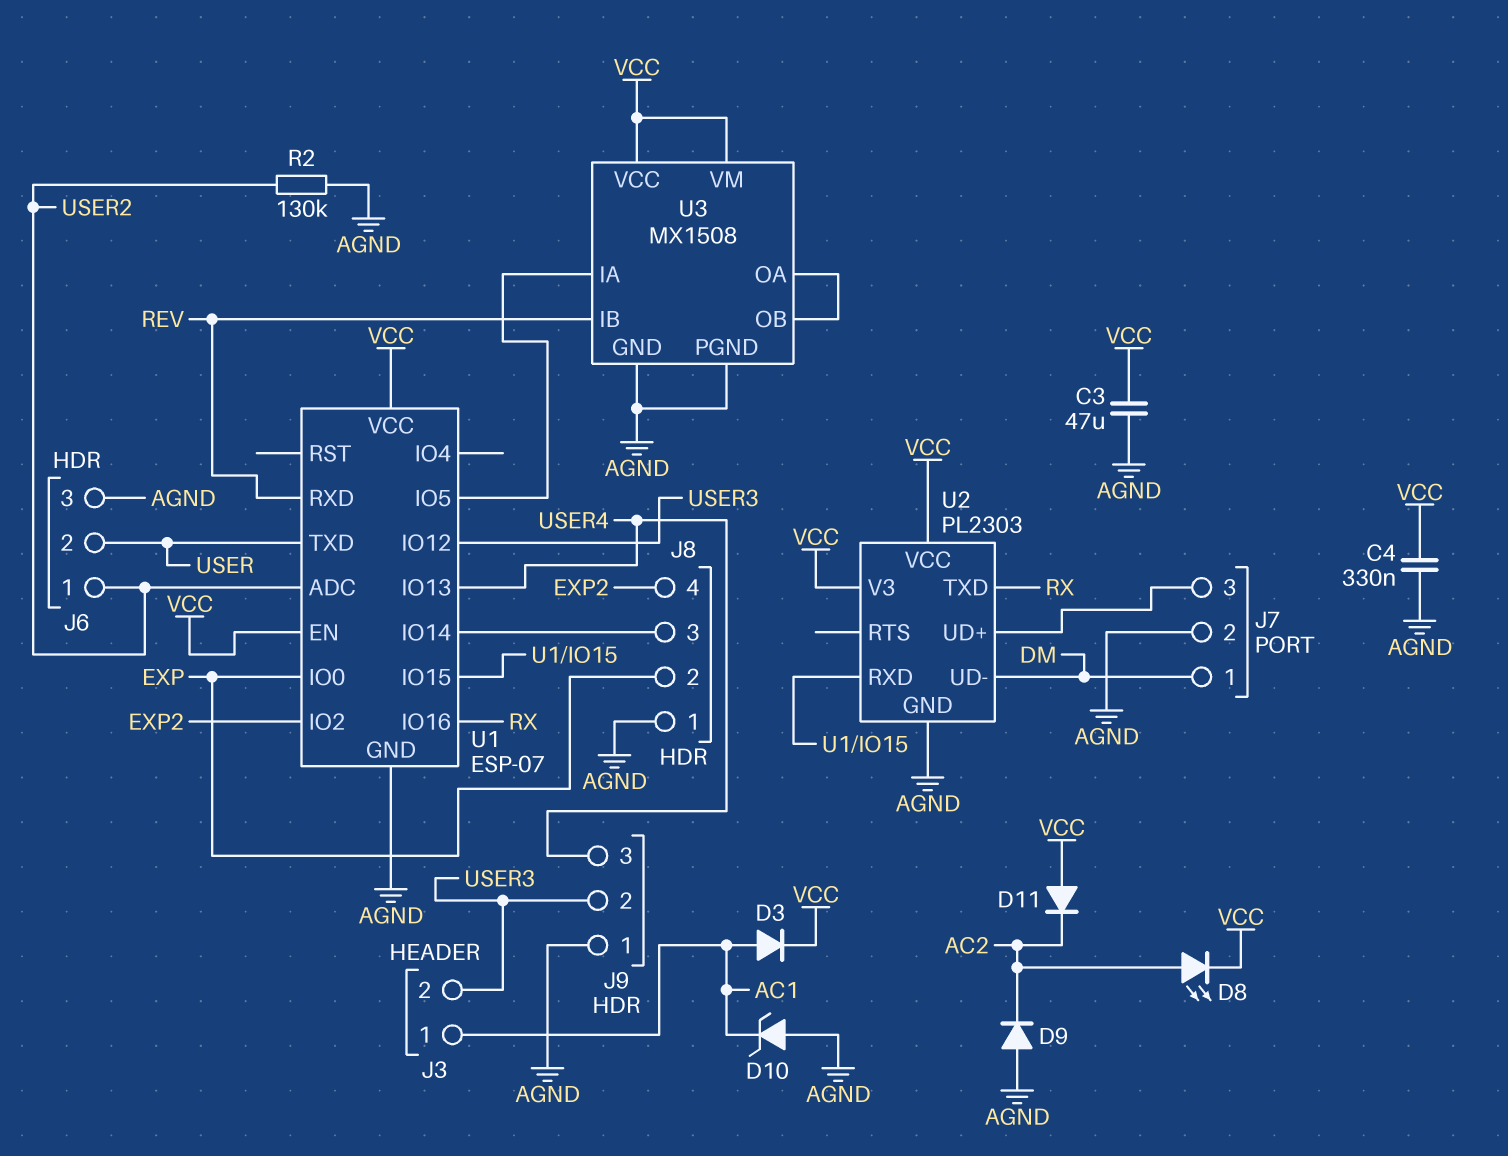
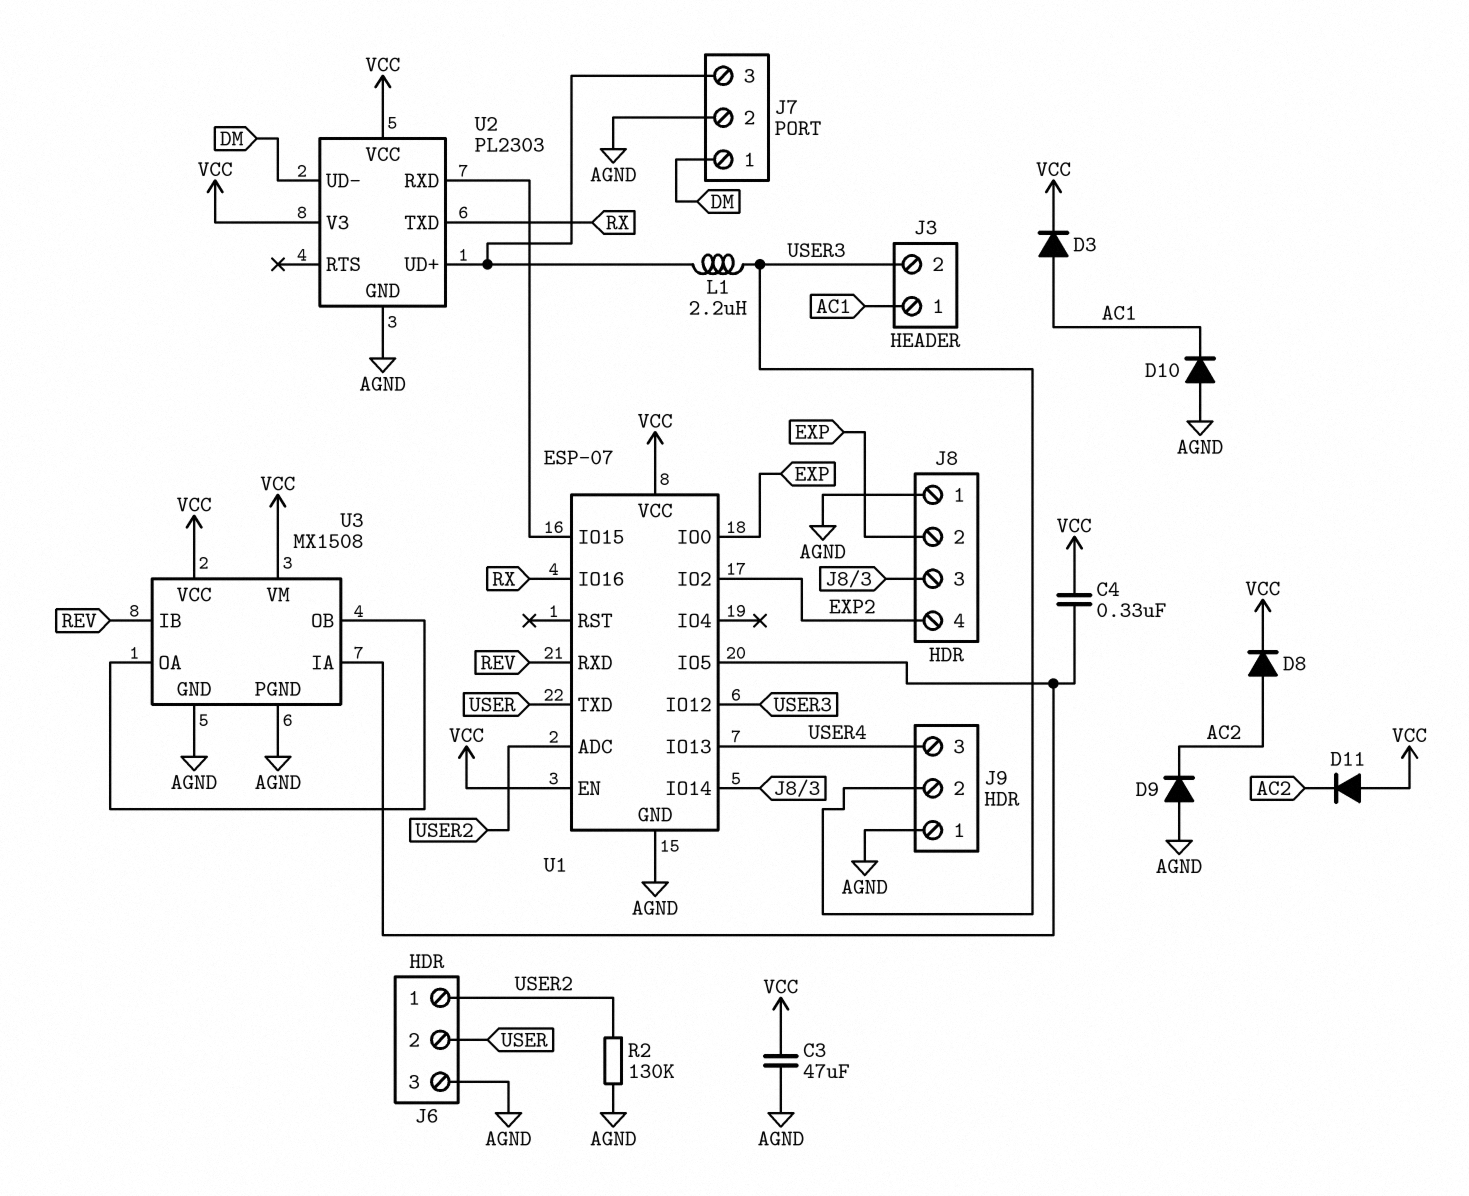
C4: 330nF (AGND, VCC) -> 330nF (U1/IO5, VCC)
D8: LED (A AC2, K VCC) -> diode (A AC2, K VCC)
D10: zener (A AGND, K AC1) -> diode (A AGND, K AC1)
L1: none -> 2.2uH (J7/3, USER3)

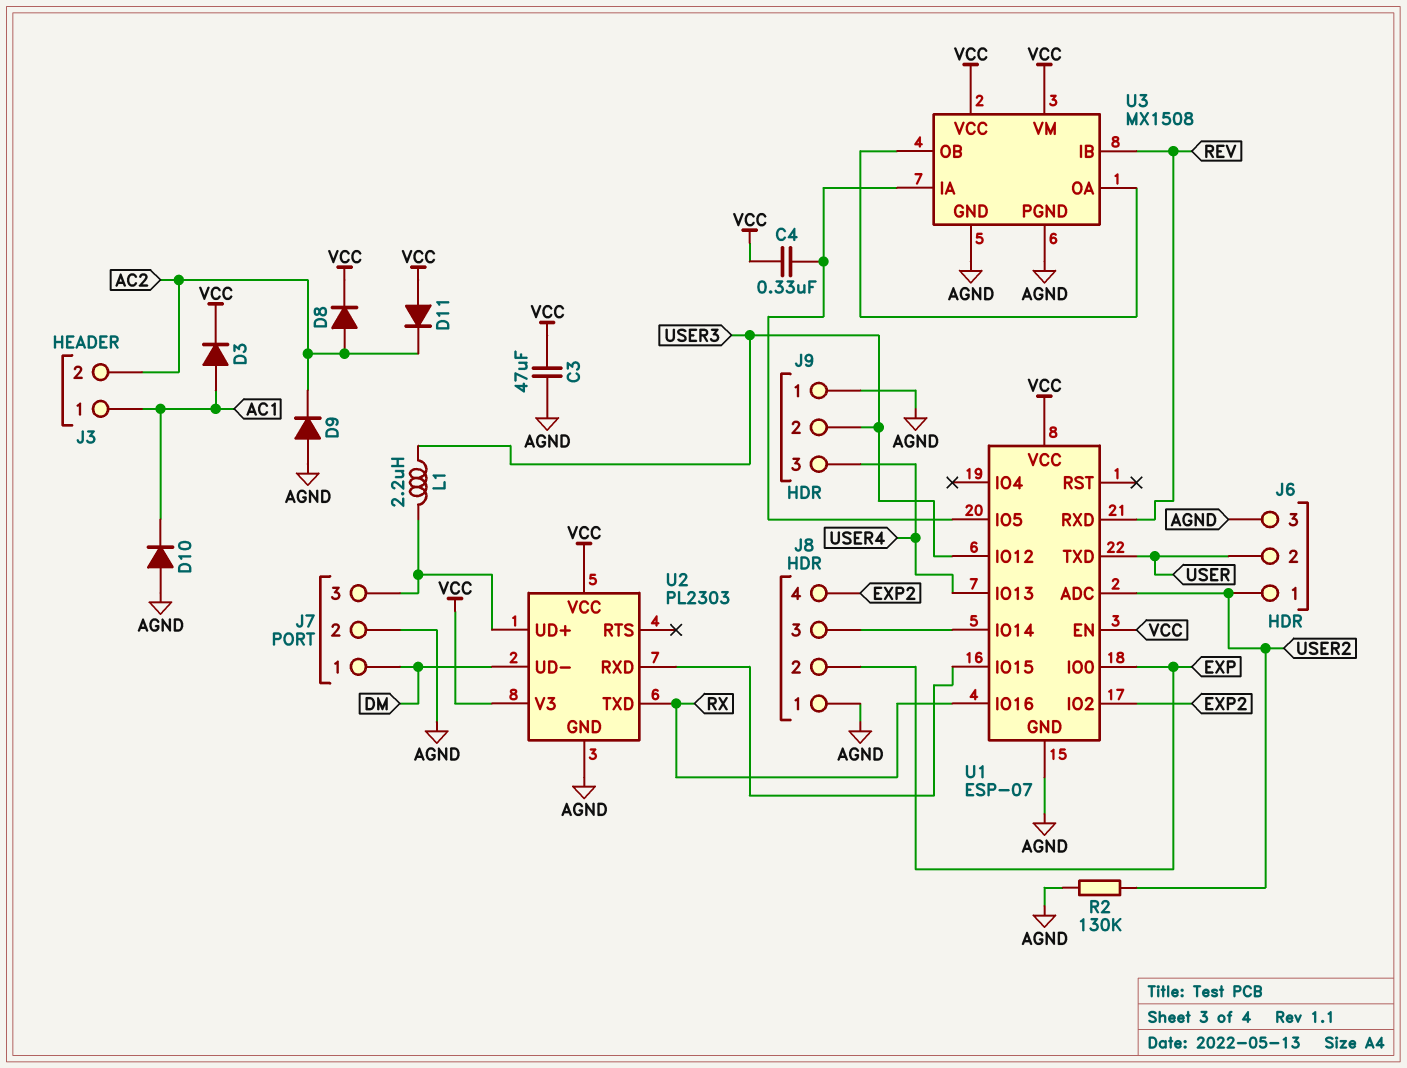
J3 pin 2: USER3 -> AC2

